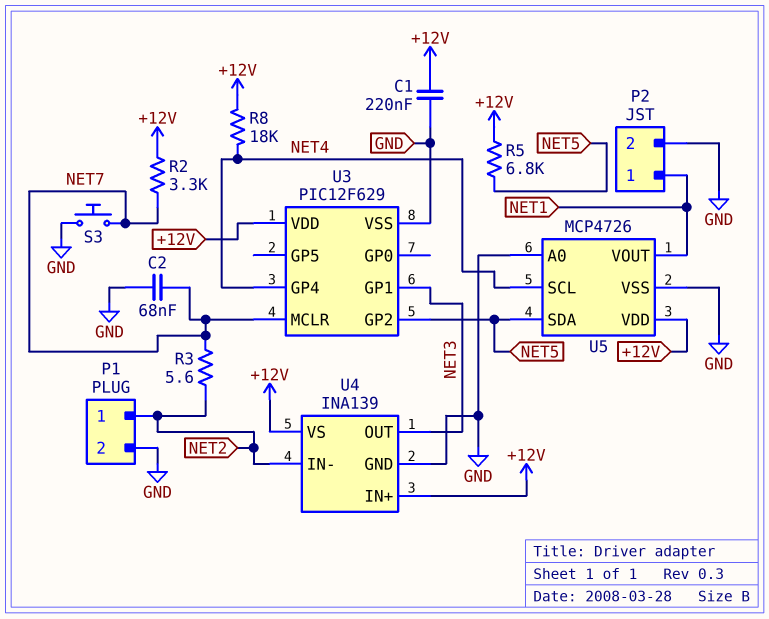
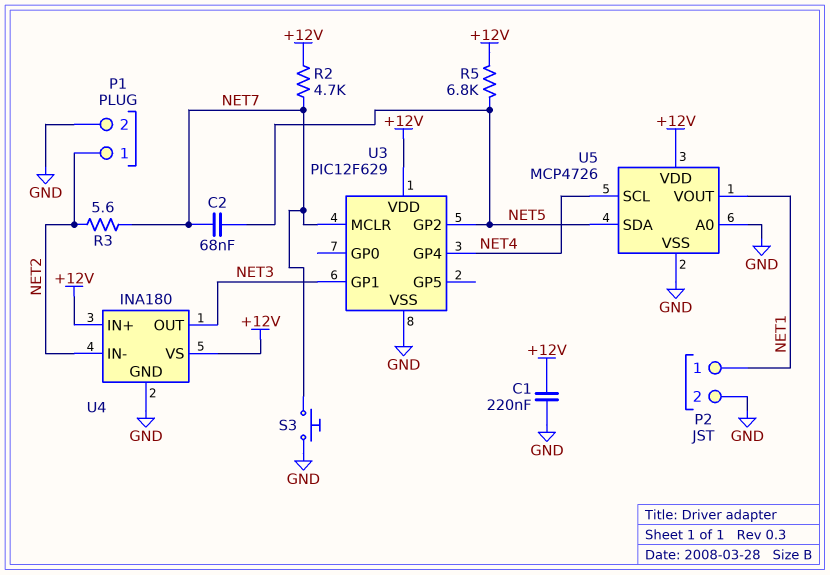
C2: 68nF (GND, NET7) -> 68nF (NET5, NET7)
R2: 3.3k (+12V, NET7) -> 4.7k (+12V, NET7)
R8: 18k (+12V, NET4) -> none
U4: INA139 -> INA180

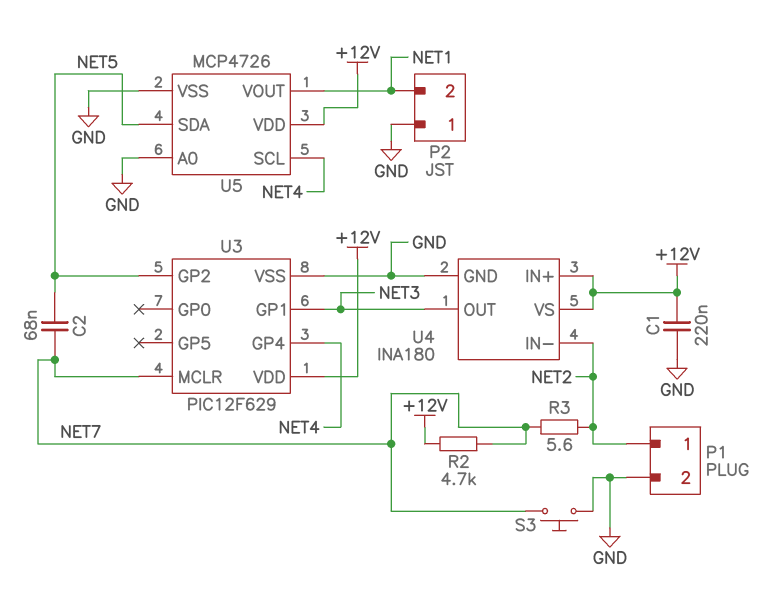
P2 pin 1: NET1 -> GND
P2 pin 2: GND -> NET1
R5: 6.8k (+12V, NET5) -> none

